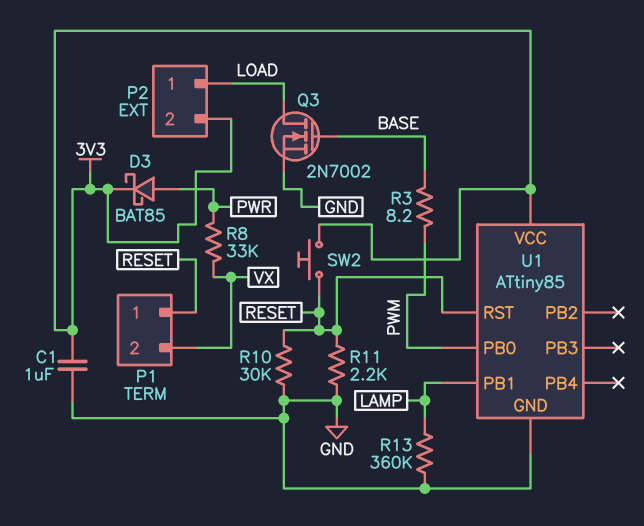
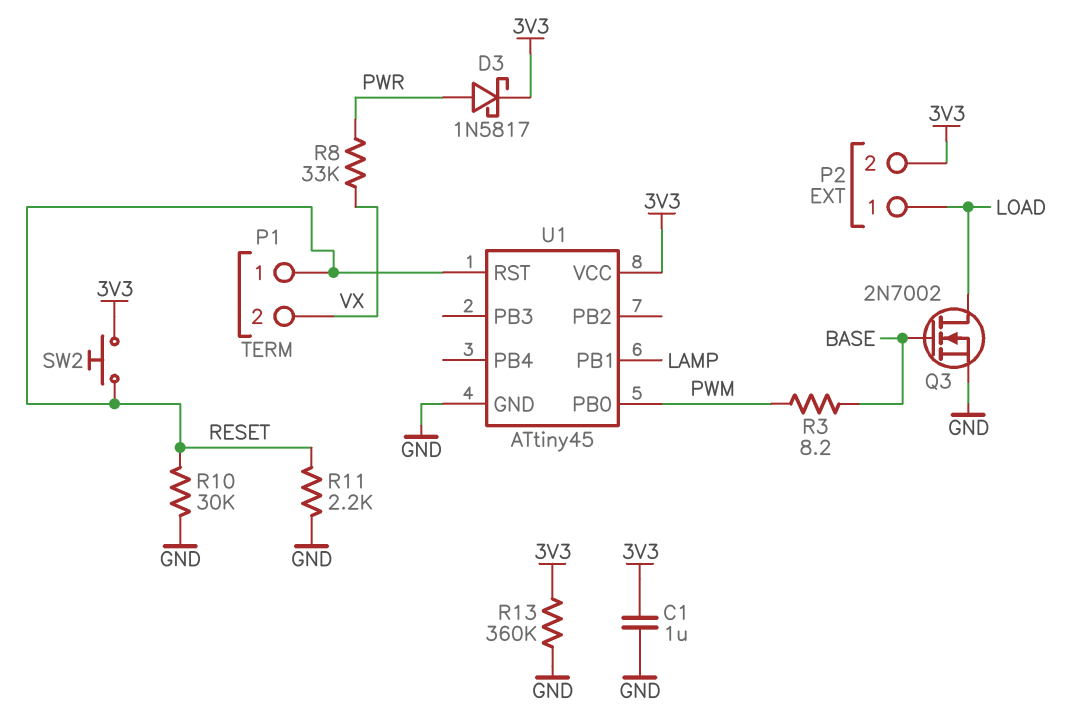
D3: schottky BAT85 (A PWR, K 3V3) -> schottky 1N5817 (A PWR, K 3V3)
R13: 360k (GND, LAMP) -> 360k (3V3, GND)
U1: ATtiny85 -> ATtiny45

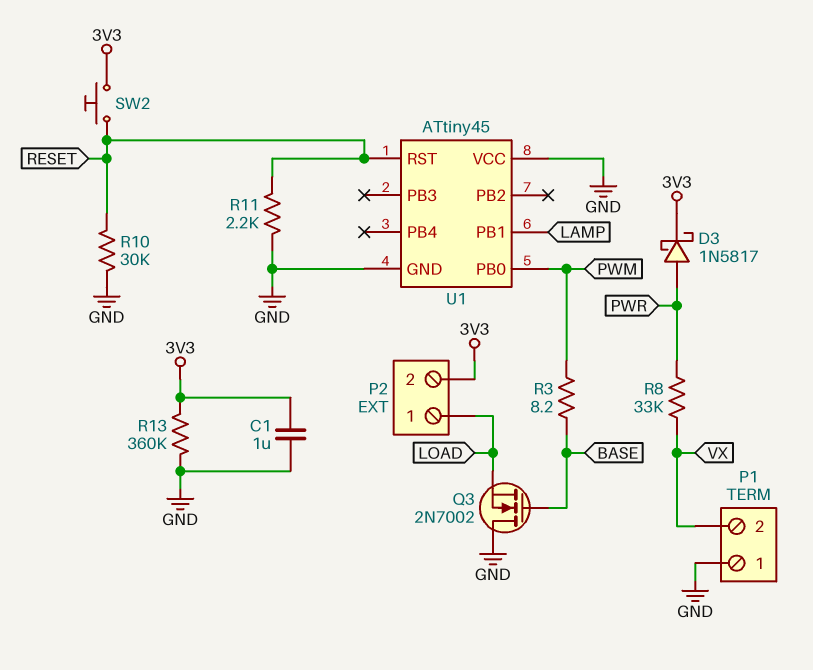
P1 pin 1: RESET -> GND
Q3: NMOS 2N7002 (G BASE, D LOAD, S GND) -> NMOS 2N7002 (G BASE, D GND, S LOAD)
U1 pin VCC: 3V3 -> GND

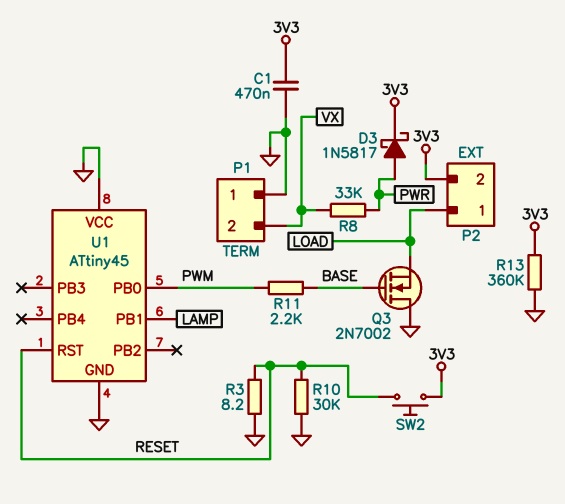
C1: 1uF (3V3, GND) -> 470nF (3V3, GND)
R3: 8.2 (BASE, PWM) -> 8.2 (GND, RESET)
R11: 2.2k (GND, RESET) -> 2.2k (BASE, PWM)

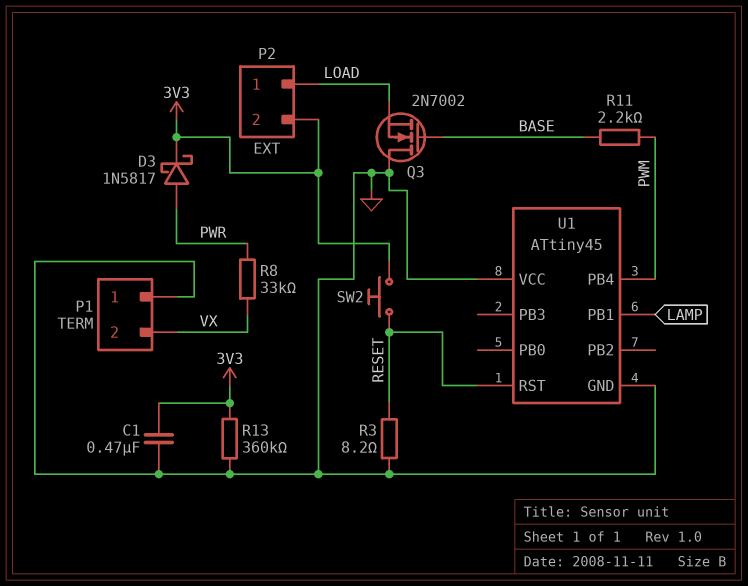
R10: 30k (GND, RESET) -> none
U1 pin PB0: PWM -> none
U1 pin PB4: none -> PWM

